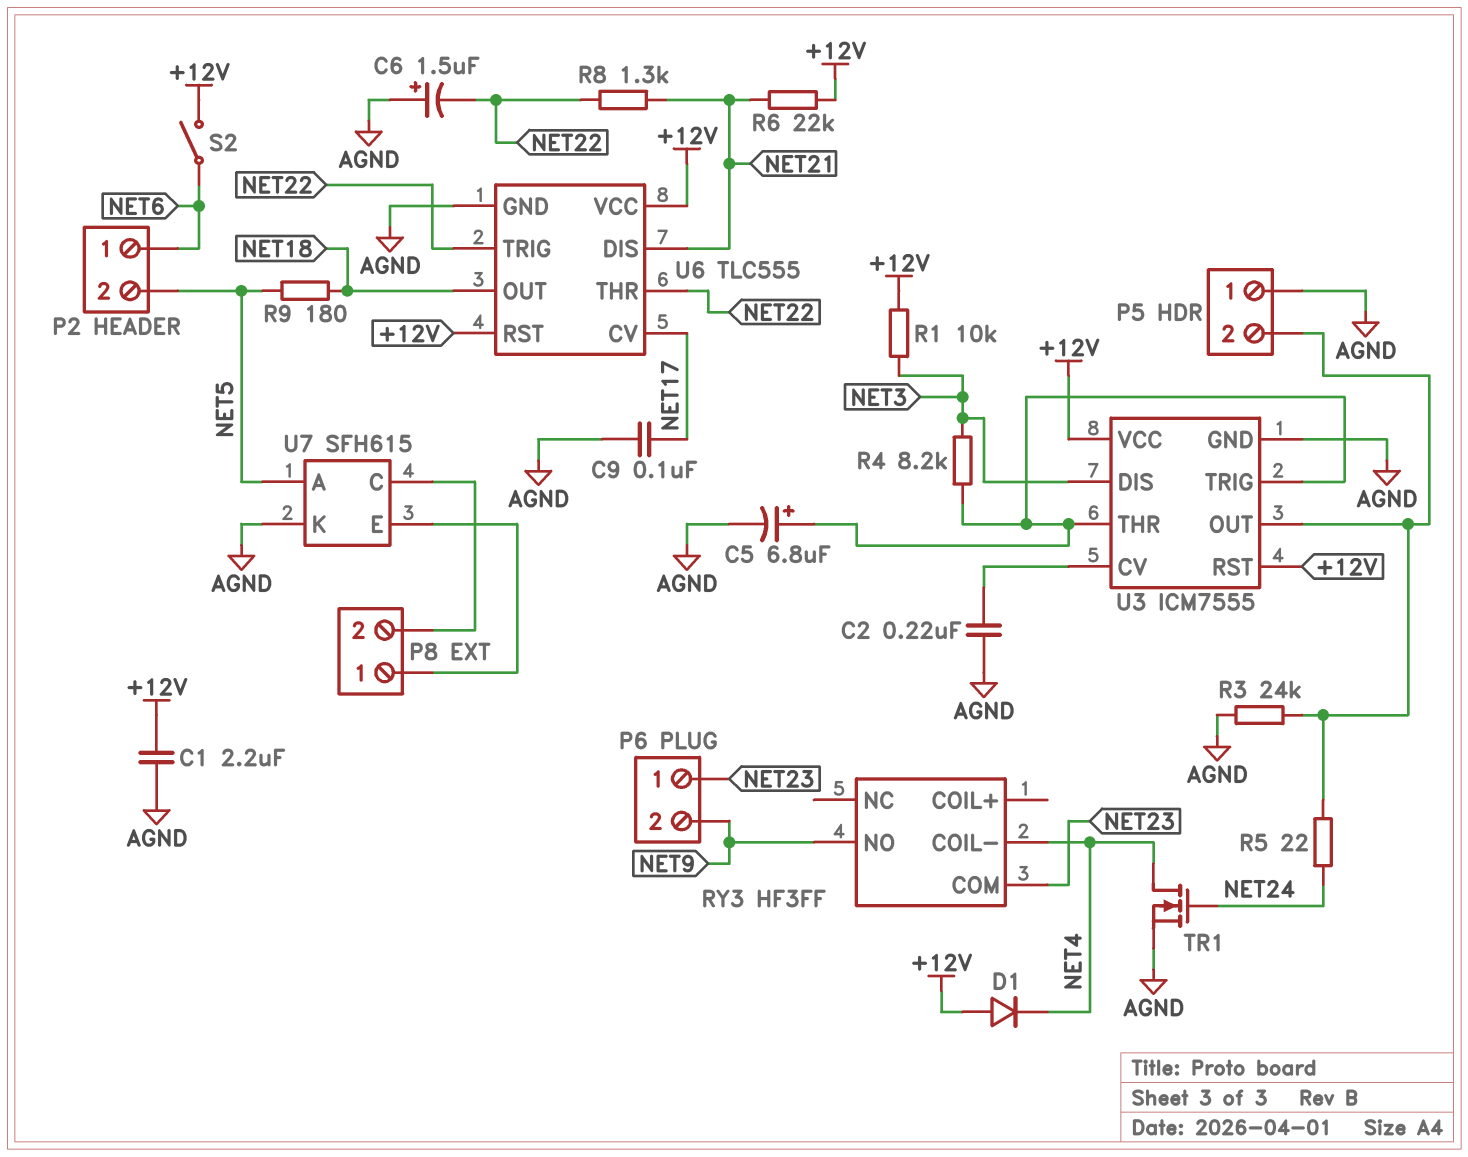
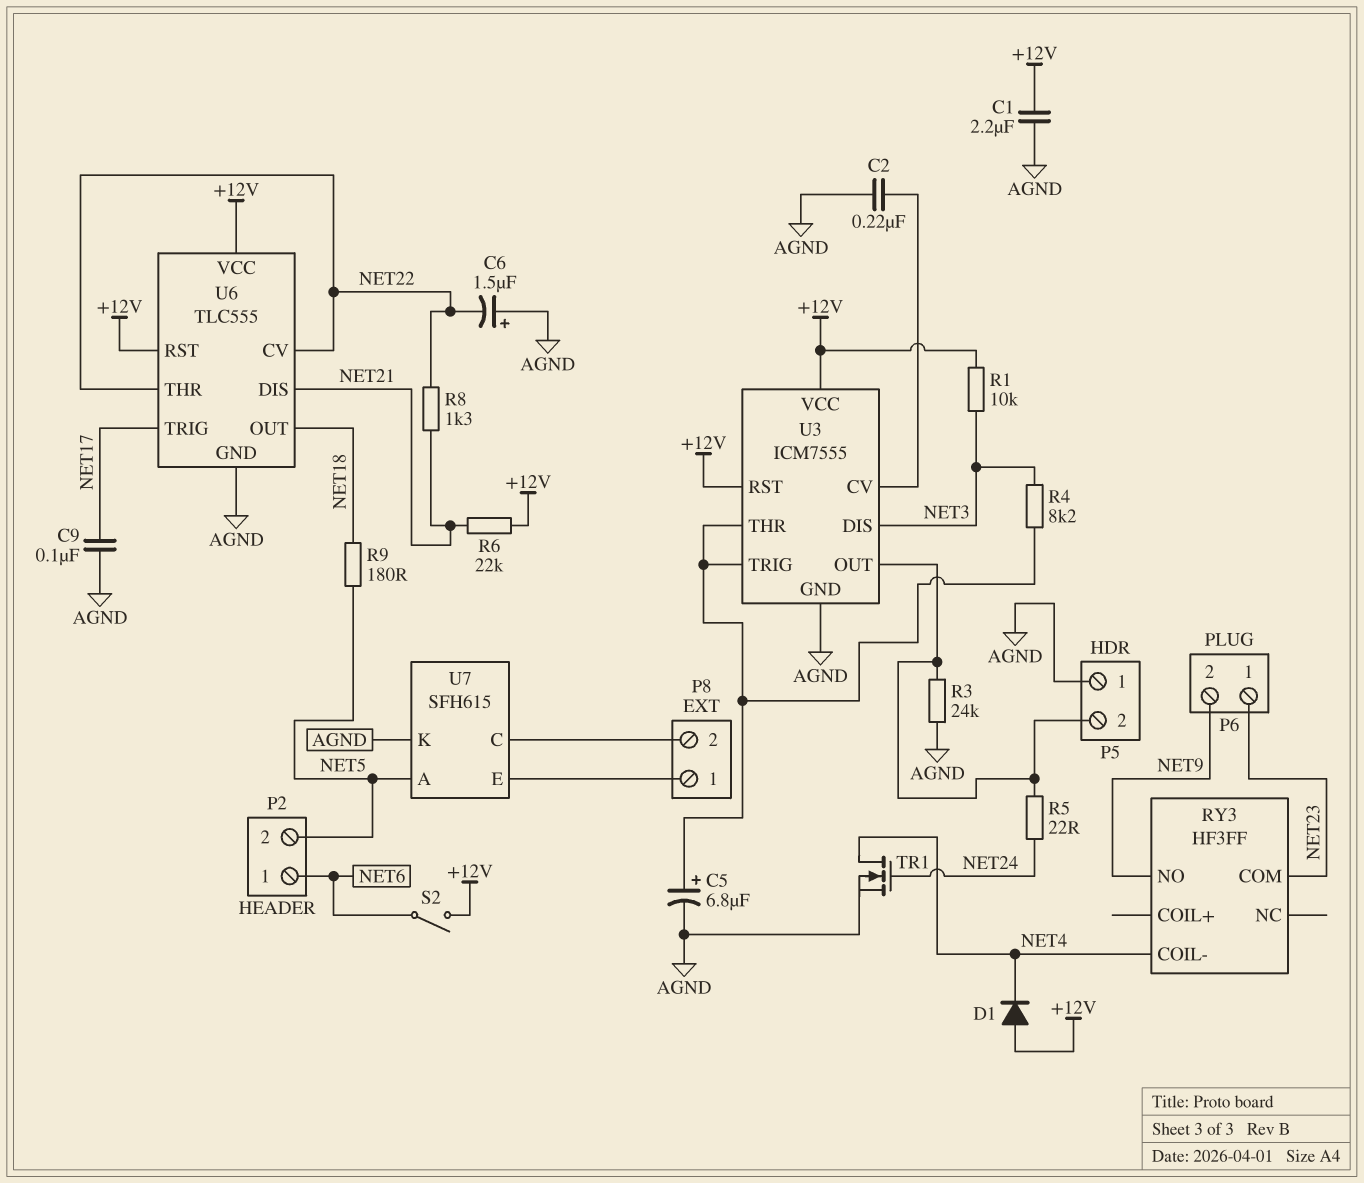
U6 pin CV: NET17 -> NET22
U6 pin TRIG: NET22 -> NET17

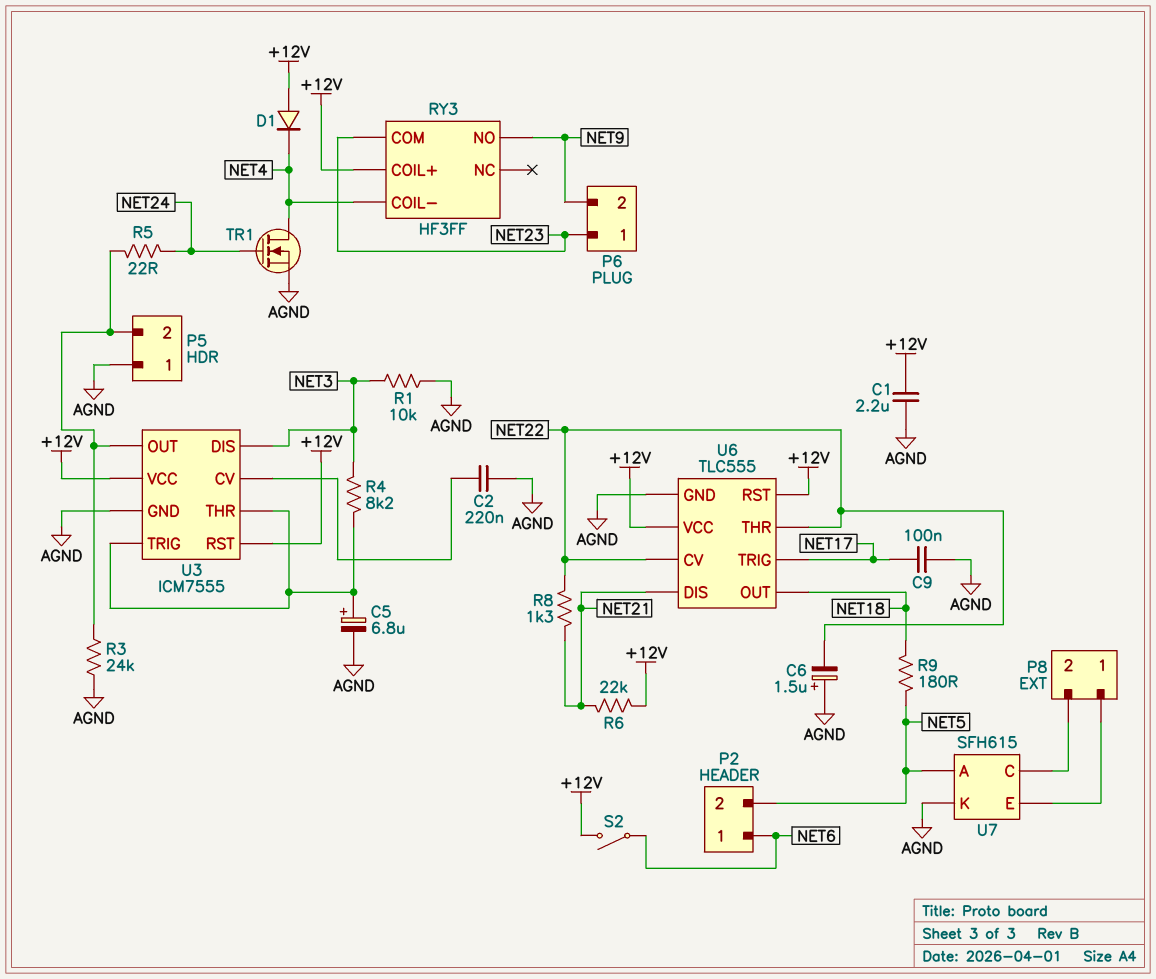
R1: 10k (+12V, NET3) -> 10k (AGND, NET3)
RY3 pin COIL+: none -> +12V

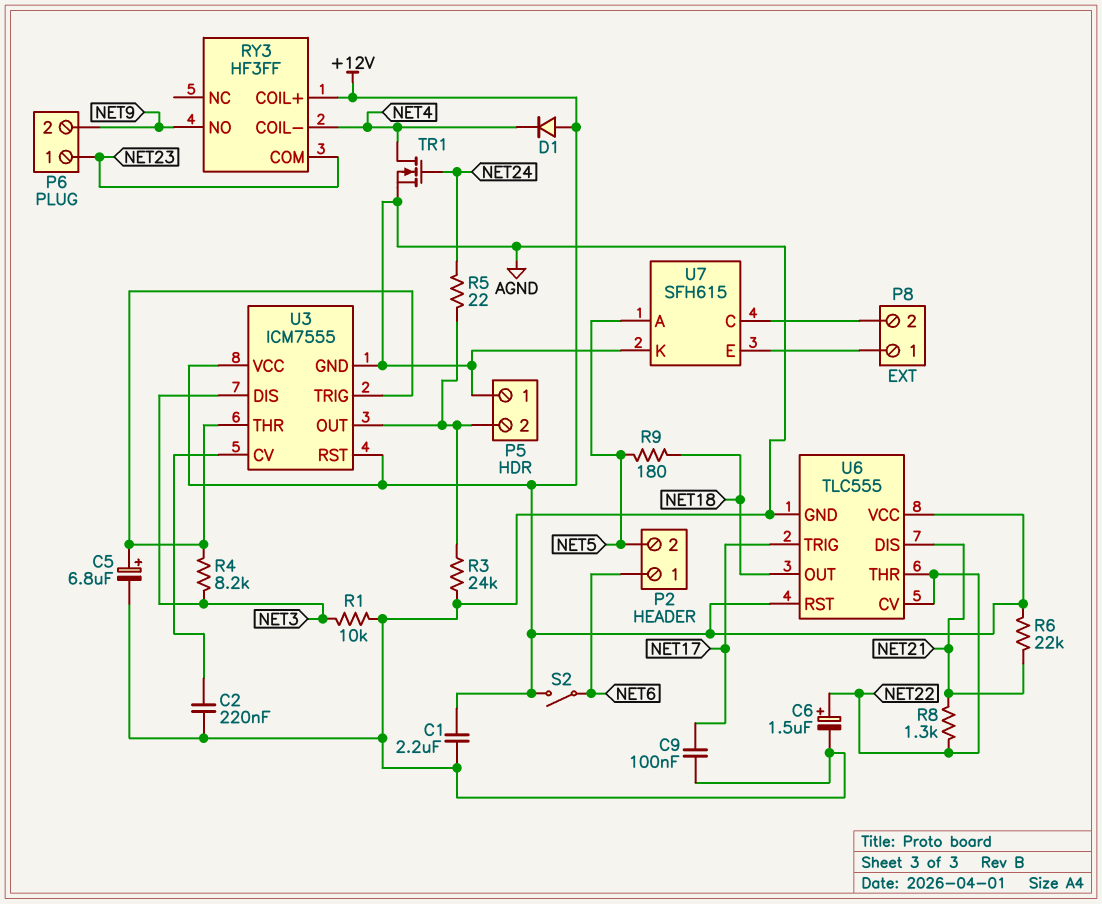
C6: 1.5uF (plus AGND, minus NET22) -> 1.5uF (plus NET22, minus AGND)

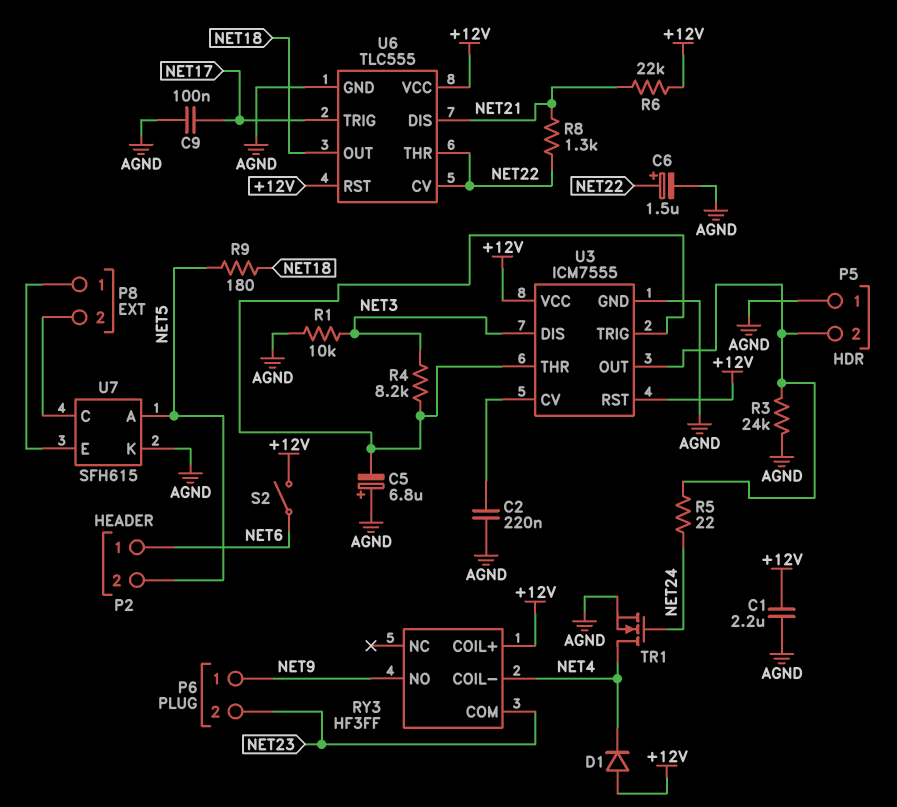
C5: 6.8uF (plus U3/THR, minus AGND) -> 6.8uF (plus AGND, minus U3/THR)
P6 pin 1: NET23 -> NET9
P6 pin 2: NET9 -> NET23

